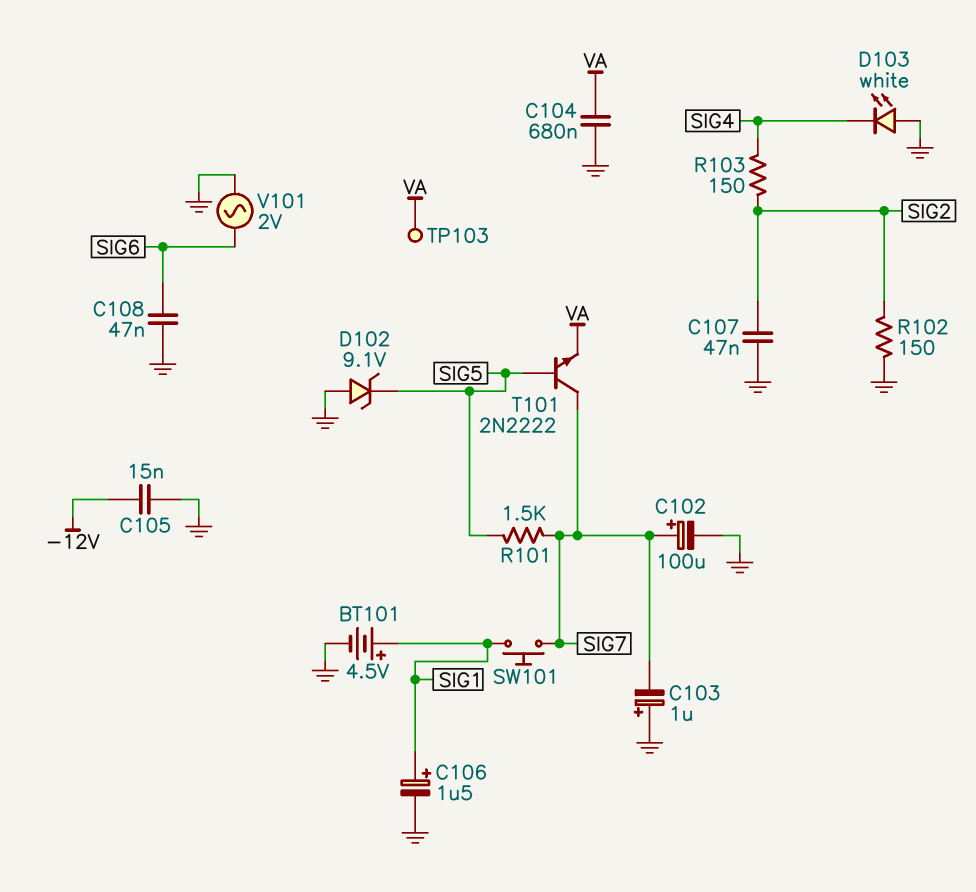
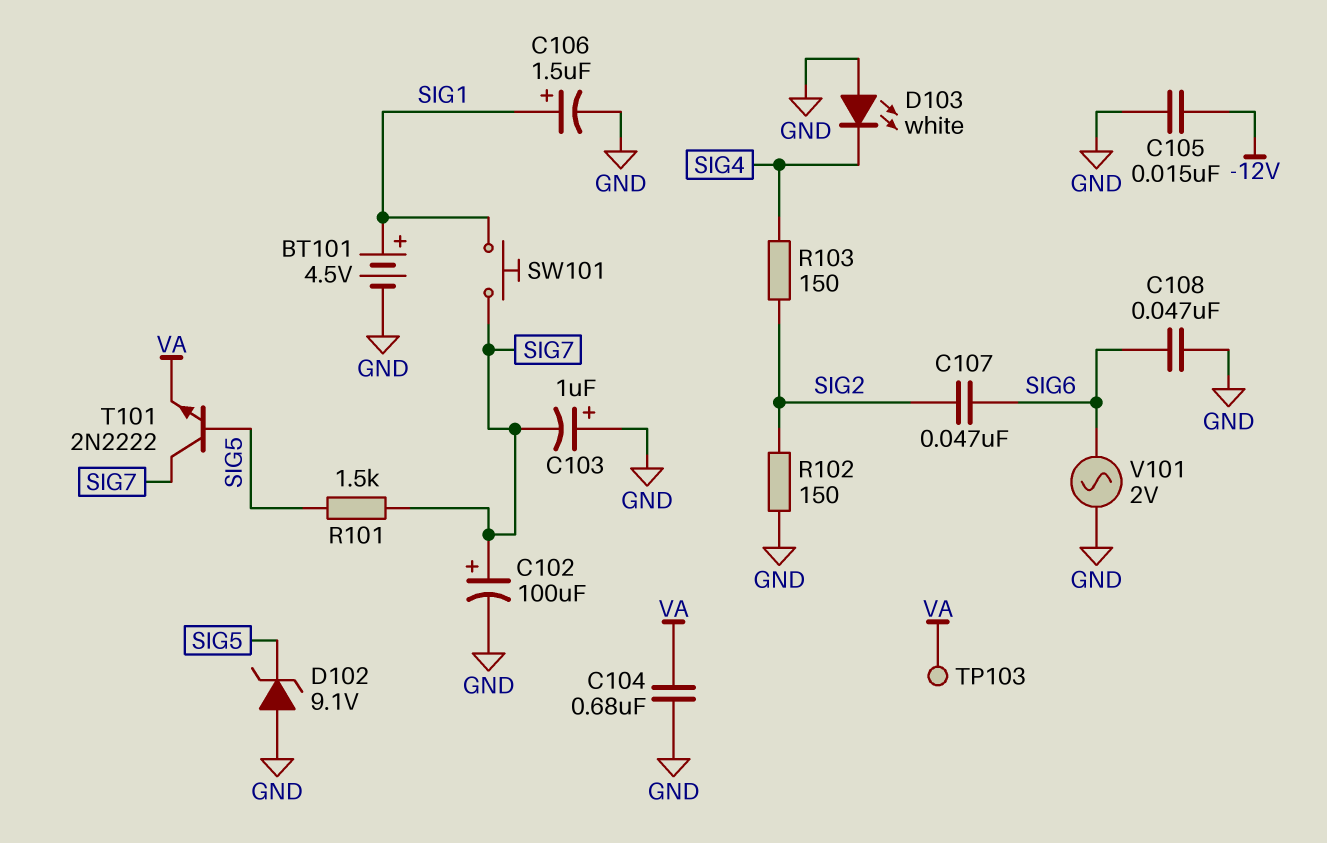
C107: 47nF (GND, SIG2) -> 47nF (SIG2, SIG6)

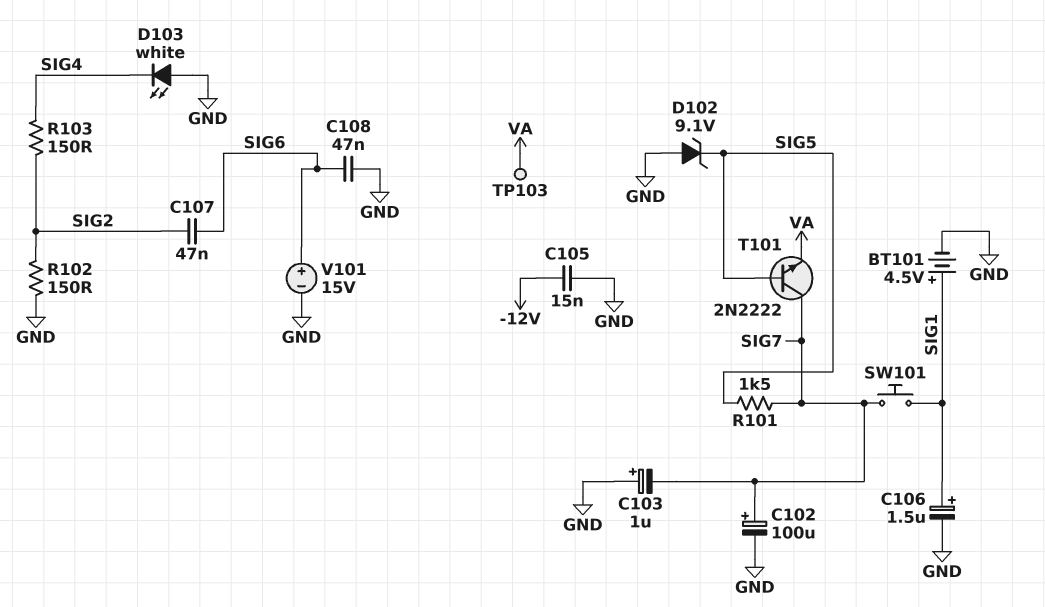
C104: 680nF (GND, VA) -> none
V101: AC 2V (GND, SIG6) -> 15V (plus SIG6, minus GND)

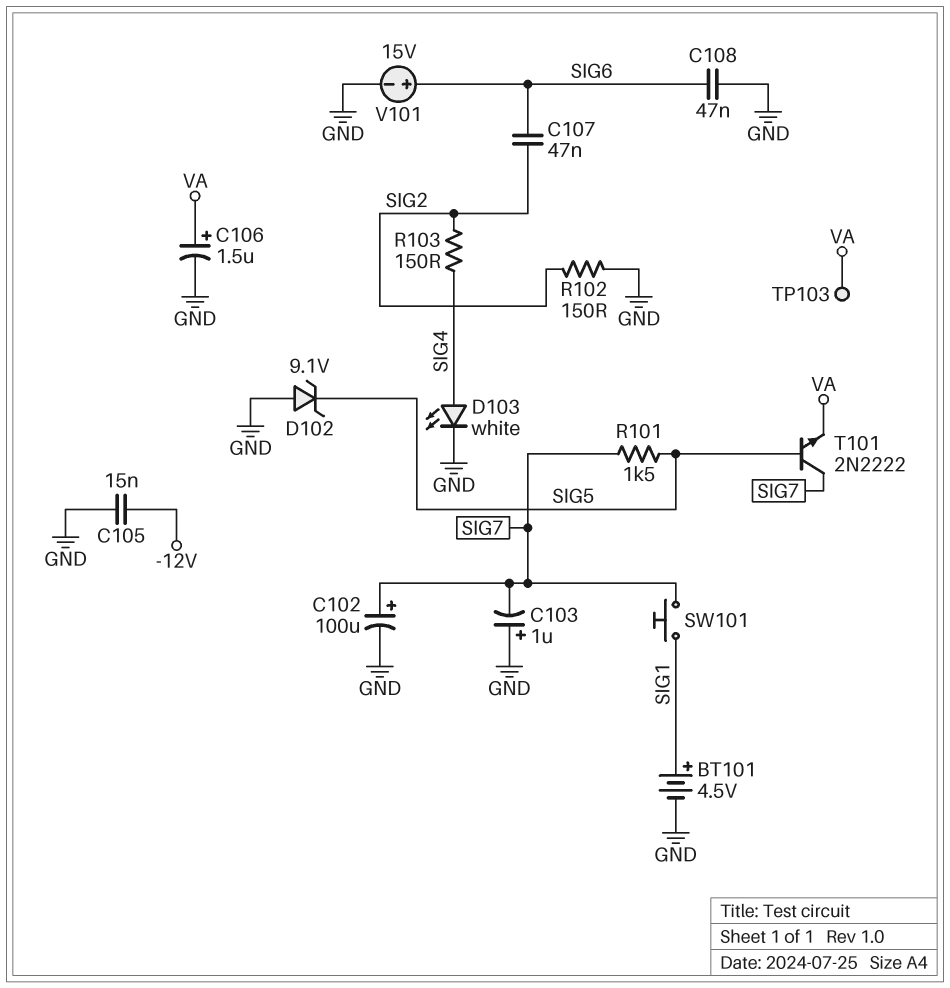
C106: 1.5uF (plus SIG1, minus GND) -> 1.5uF (plus VA, minus GND)
D103: LED white (A GND, K SIG4) -> LED white (A SIG4, K GND)

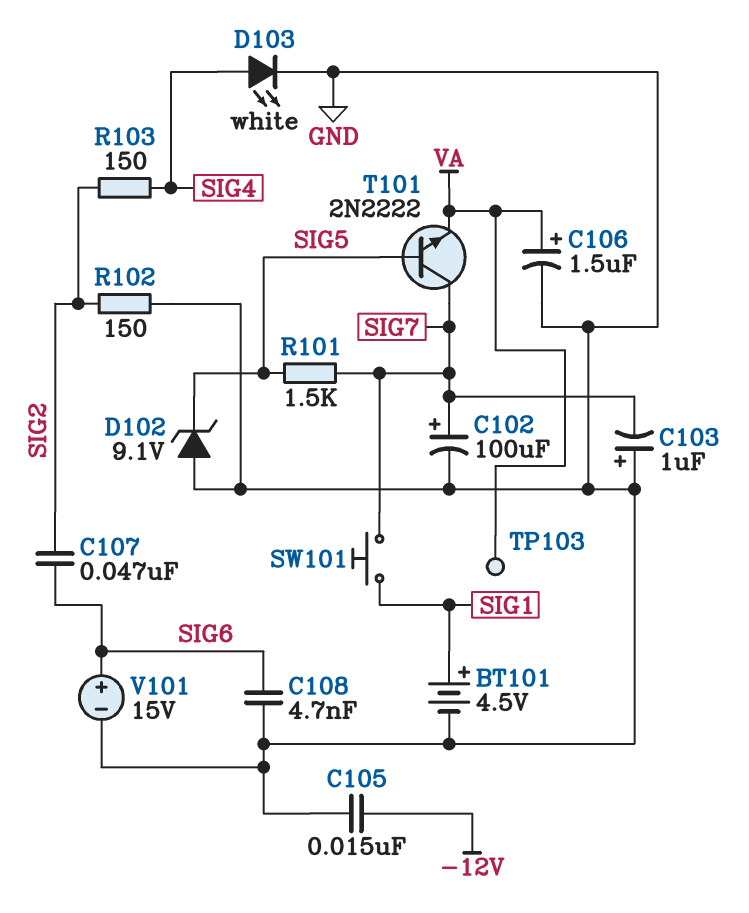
C108: 47nF (GND, SIG6) -> 4.7nF (GND, SIG6)

